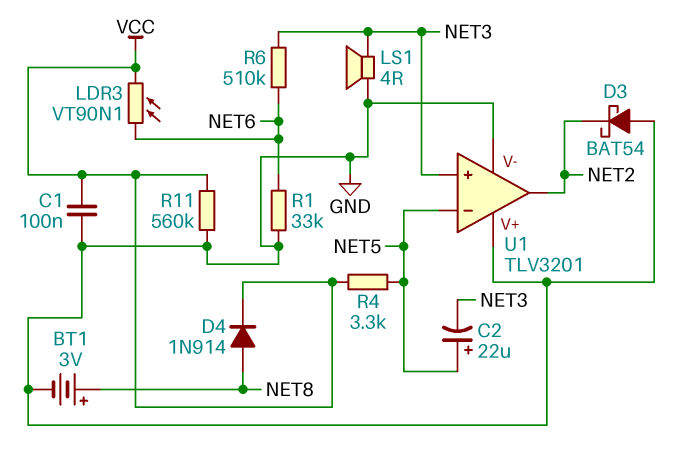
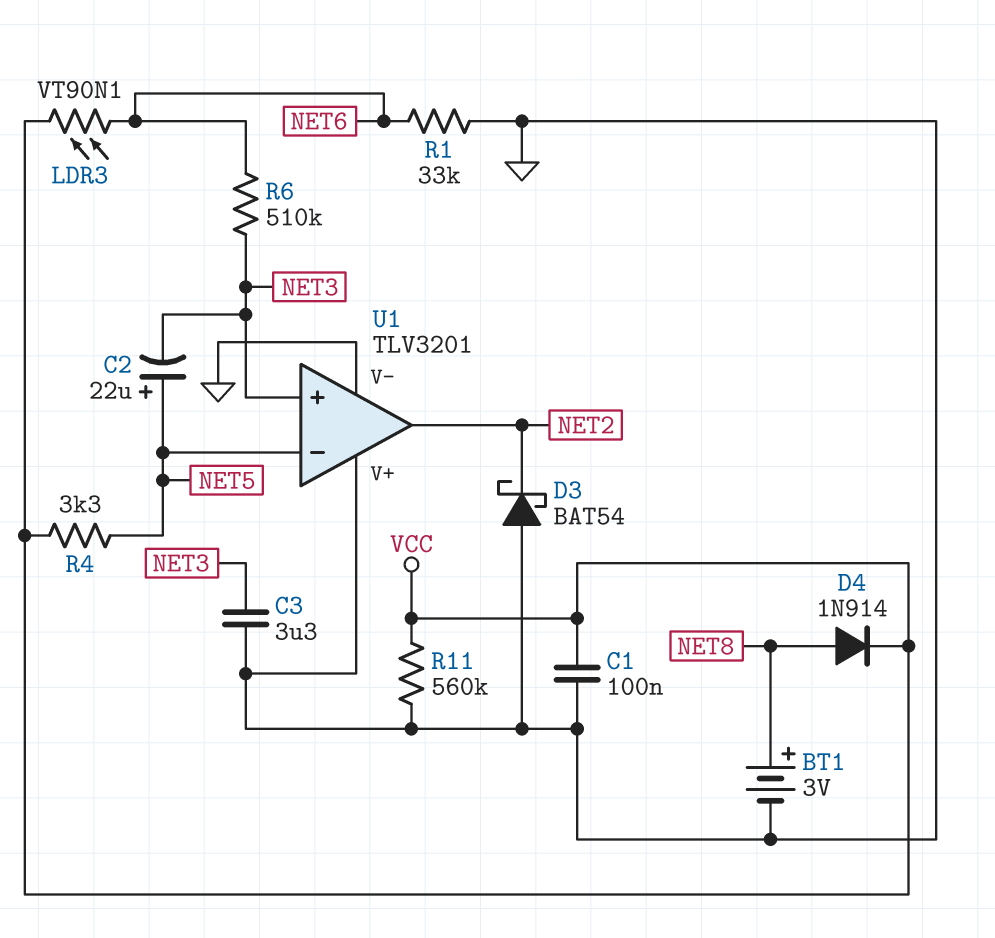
C3: none -> 3.3uF (GND, NET3)
LS1: speaker 4R (GND, NET3) -> none

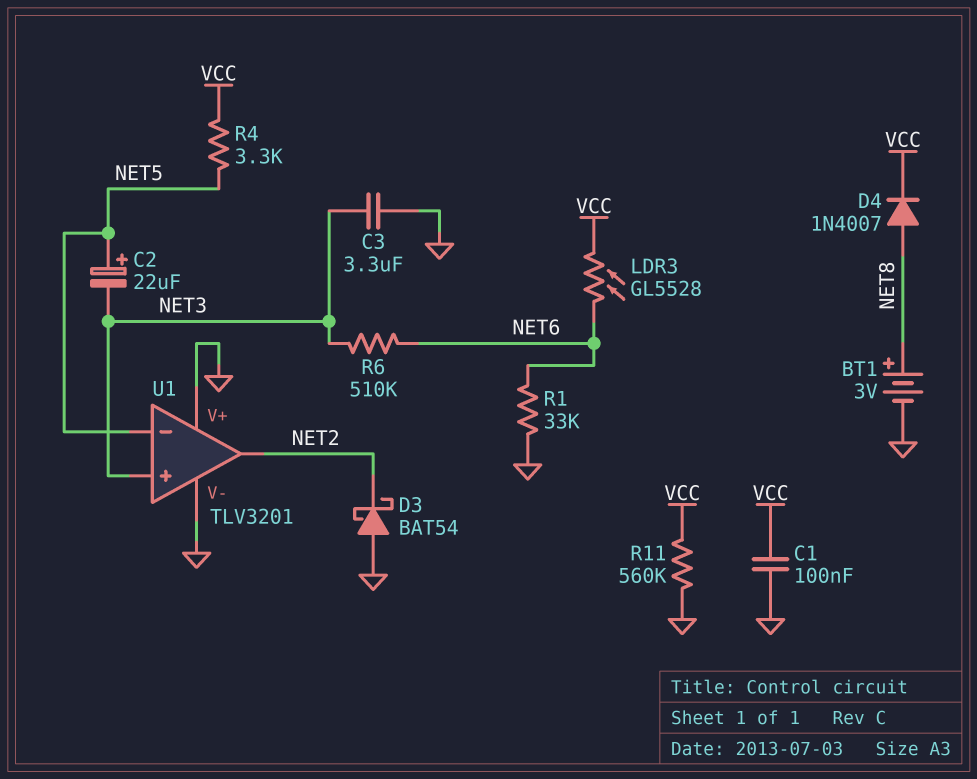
D4: diode 1N914 (A NET8, K VCC) -> diode 1N4007 (A NET8, K VCC)
LDR3: VT90N1 (NET6, VCC) -> GL5528 (NET6, VCC)

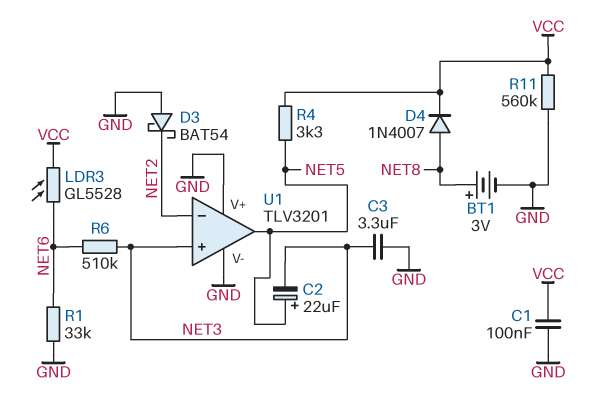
U1 pin in-: NET5 -> NET2
U1 pin out: NET2 -> NET5

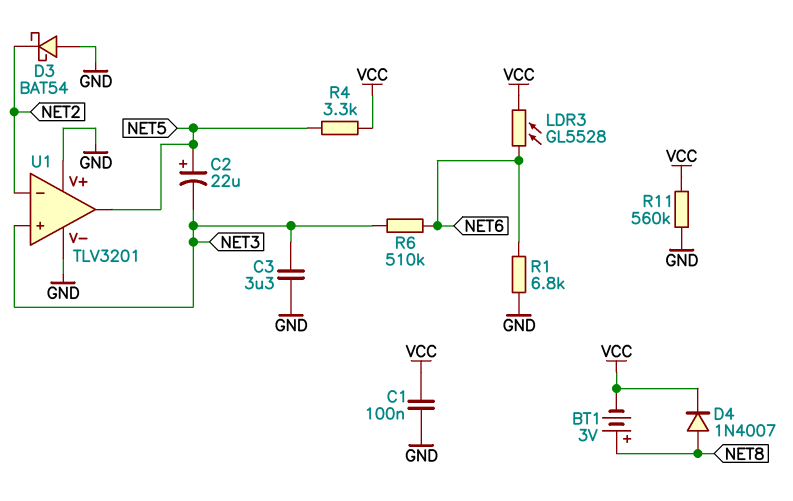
BT1: 3V (plus NET8, minus GND) -> 3V (plus NET8, minus VCC)
R1: 33k (GND, NET6) -> 6.8k (GND, NET6)

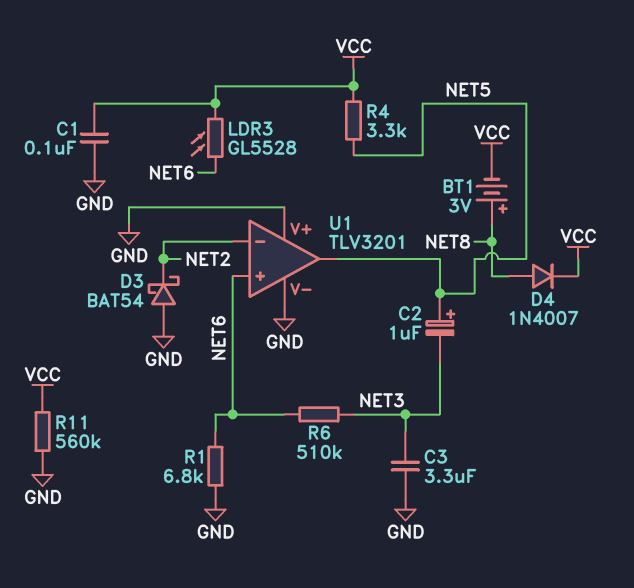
C2: 22uF (plus NET5, minus NET3) -> 1uF (plus NET5, minus NET3)
U1 pin in+: NET3 -> NET6

